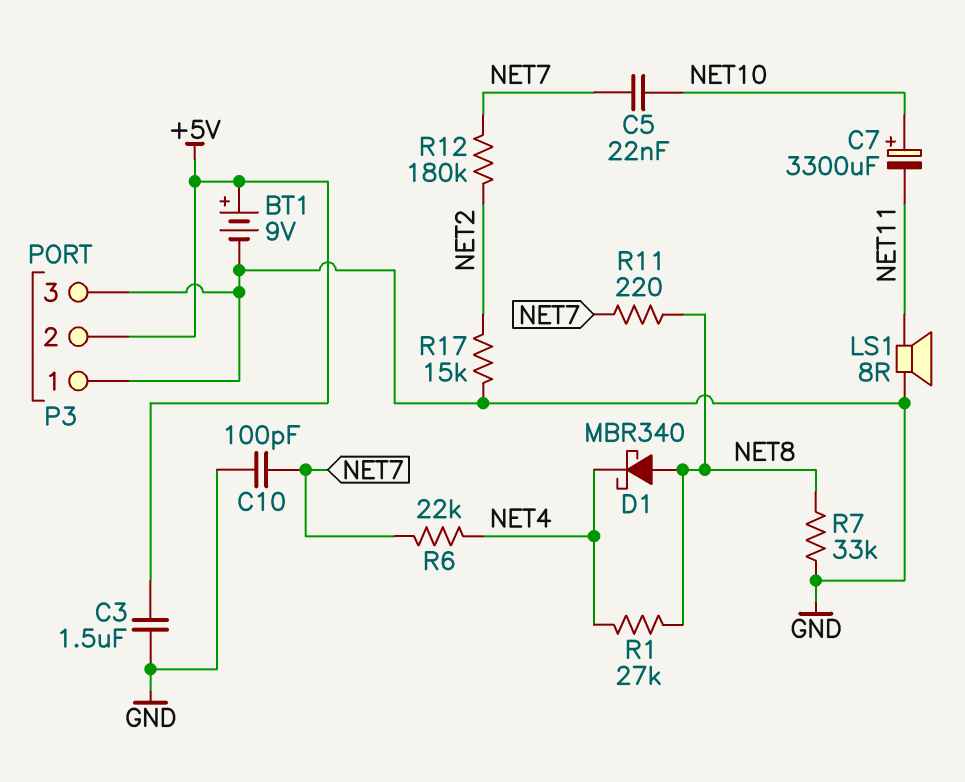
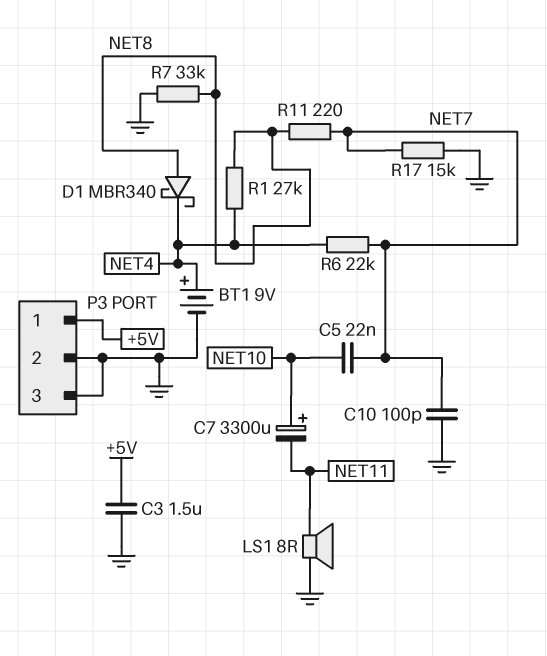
BT1: 9V (plus +5V, minus GND) -> 9V (plus NET4, minus GND)
P3 pin 1: GND -> +5V
P3 pin 2: +5V -> GND
R12: 180k (NET2, NET7) -> none
R17: 15k (GND, NET2) -> 15k (GND, NET7)

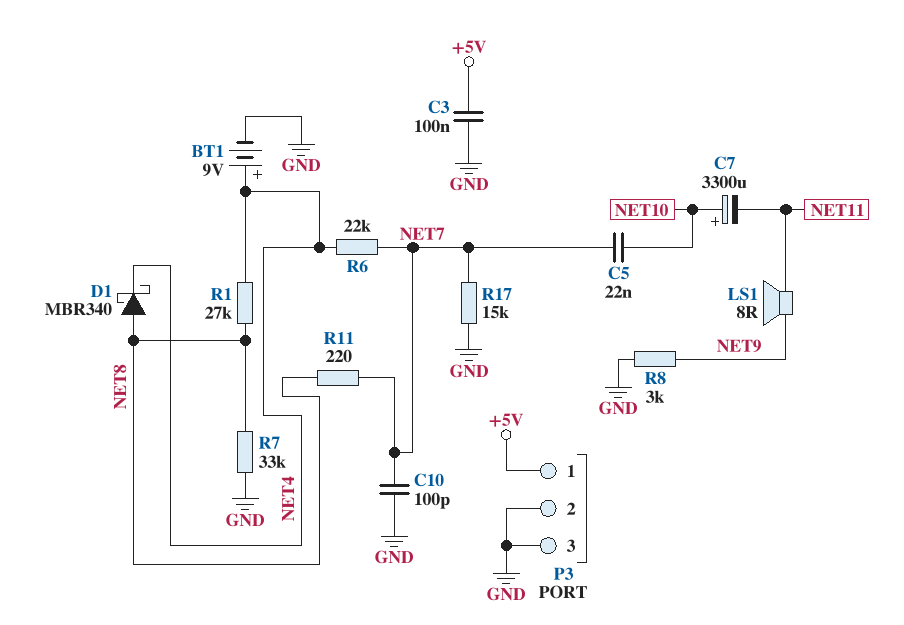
C3: 1.5uF (+5V, GND) -> 100nF (+5V, GND)
LS1: speaker 8R (GND, NET11) -> speaker 8R (NET9, NET11)
R8: none -> 3k (GND, NET9)

